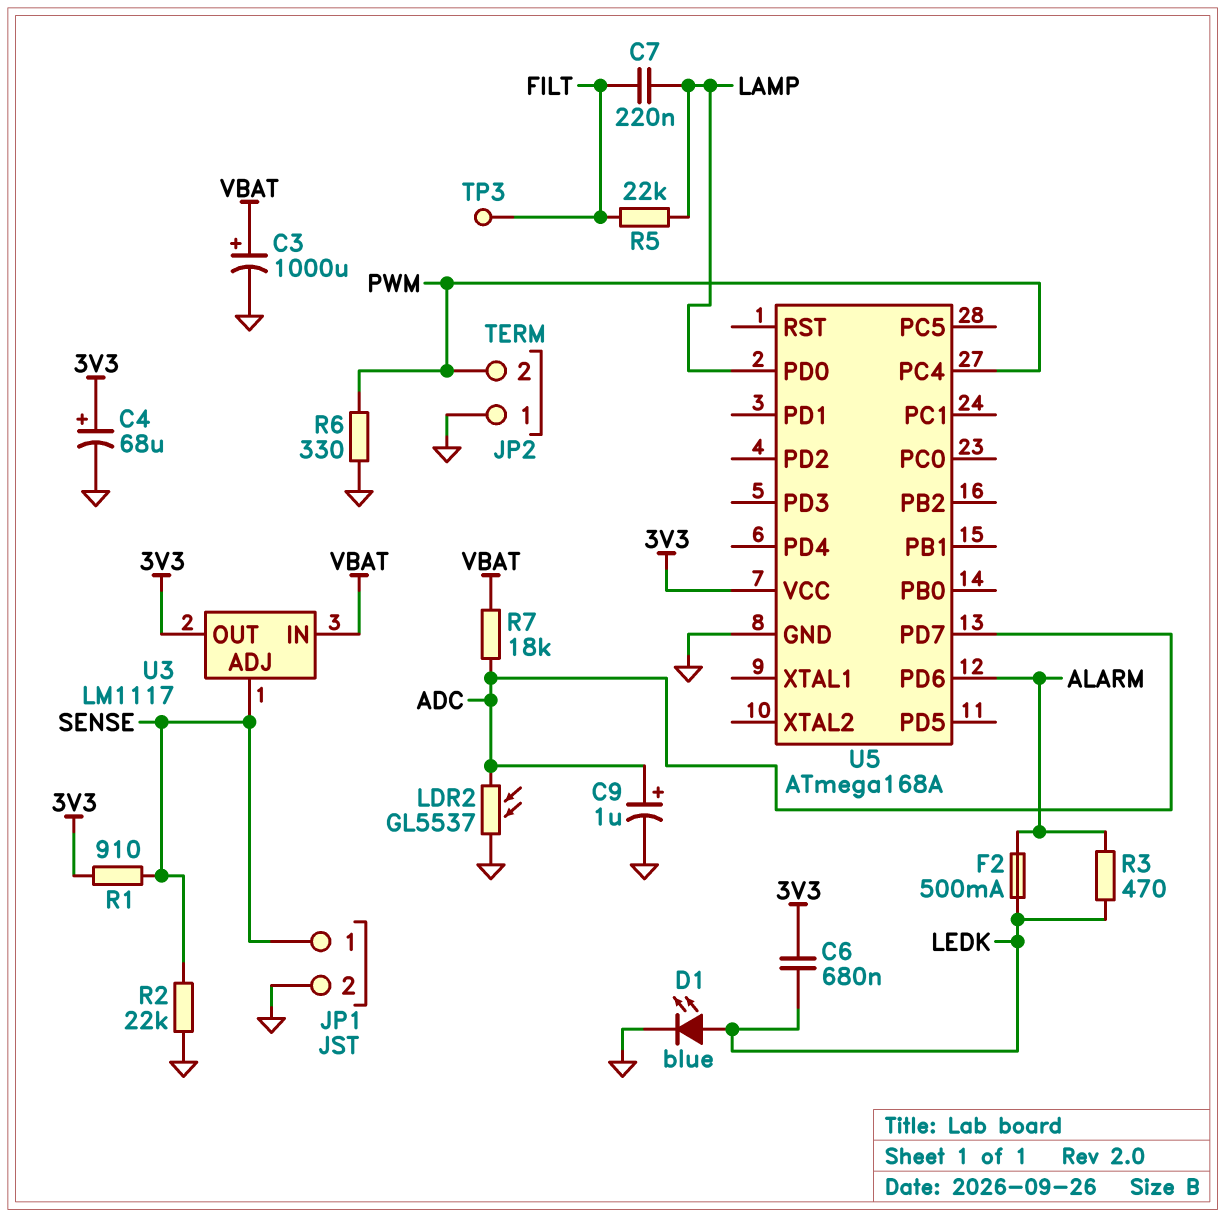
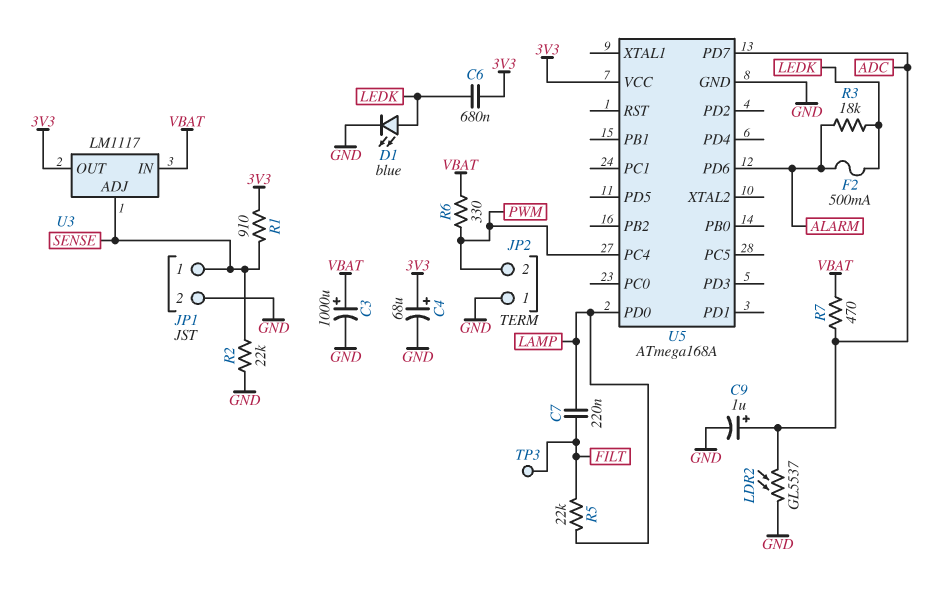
R3: 470 (ALARM, LEDK) -> 18k (ALARM, LEDK)
R6: 330 (GND, PWM) -> 330 (PWM, VBAT)
R7: 18k (ADC, VBAT) -> 470 (ADC, VBAT)

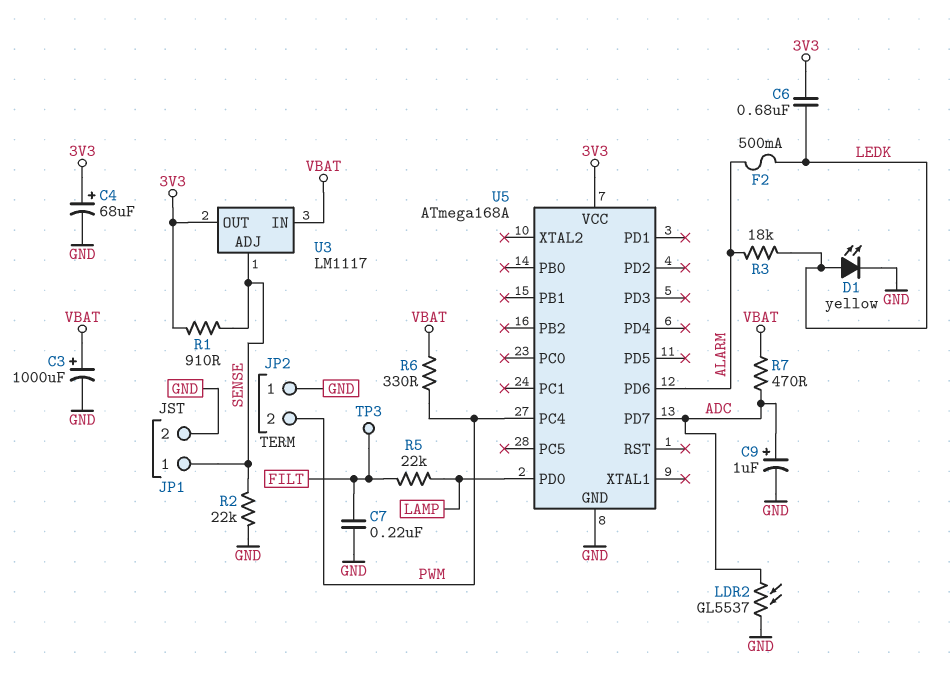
C7: 220nF (FILT, LAMP) -> 220nF (FILT, GND)
D1: LED blue (A LEDK, K GND) -> LED yellow (A LEDK, K GND)

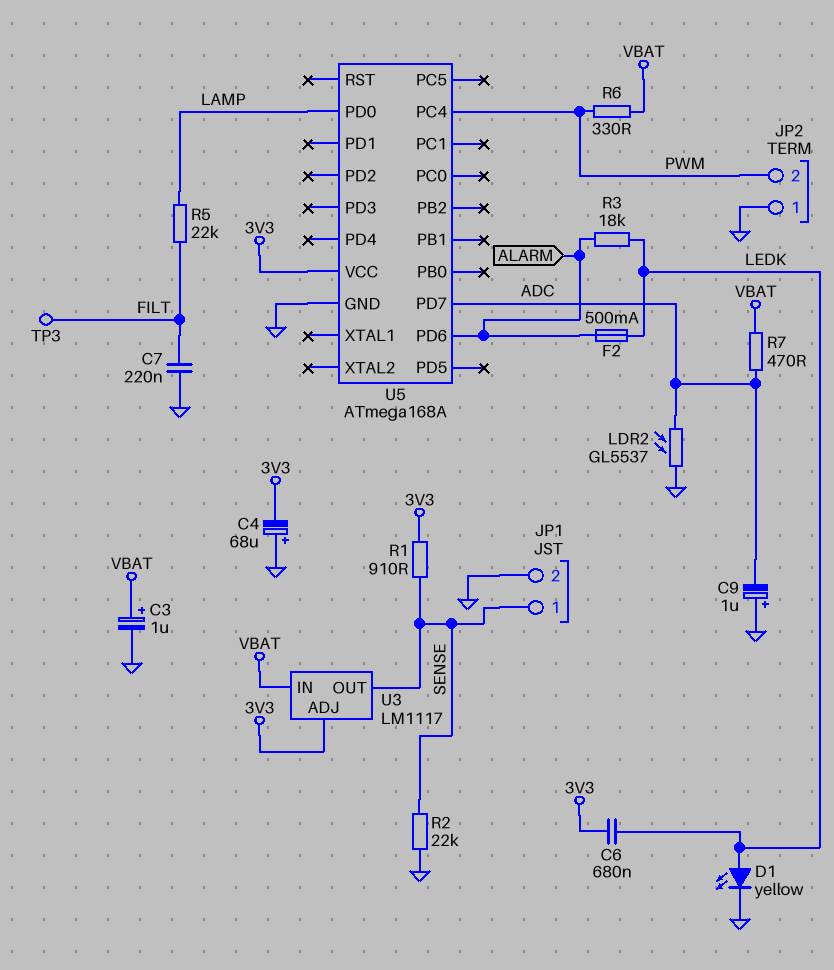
C3: 1000uF (plus VBAT, minus GND) -> 1uF (plus VBAT, minus GND)
C4: 68uF (plus 3V3, minus GND) -> 68uF (plus GND, minus 3V3)
C9: 1uF (plus ADC, minus GND) -> 1uF (plus GND, minus ADC)
U3 pin ADJ: SENSE -> 3V3
U3 pin OUT: 3V3 -> SENSE

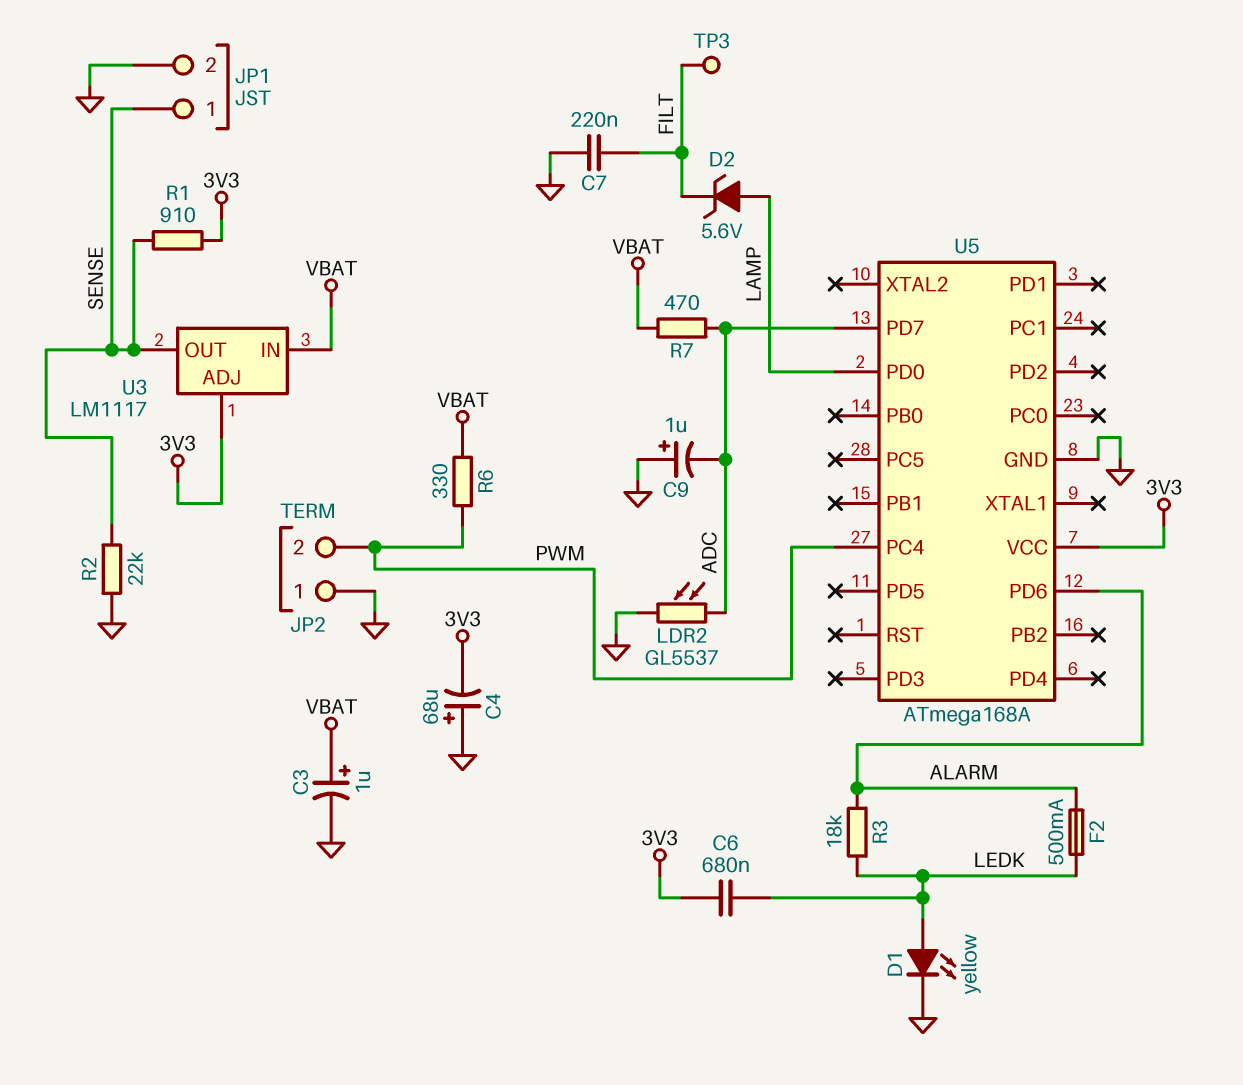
D2: none -> zener 5.6V (A LAMP, K FILT)
R5: 22k (FILT, LAMP) -> none

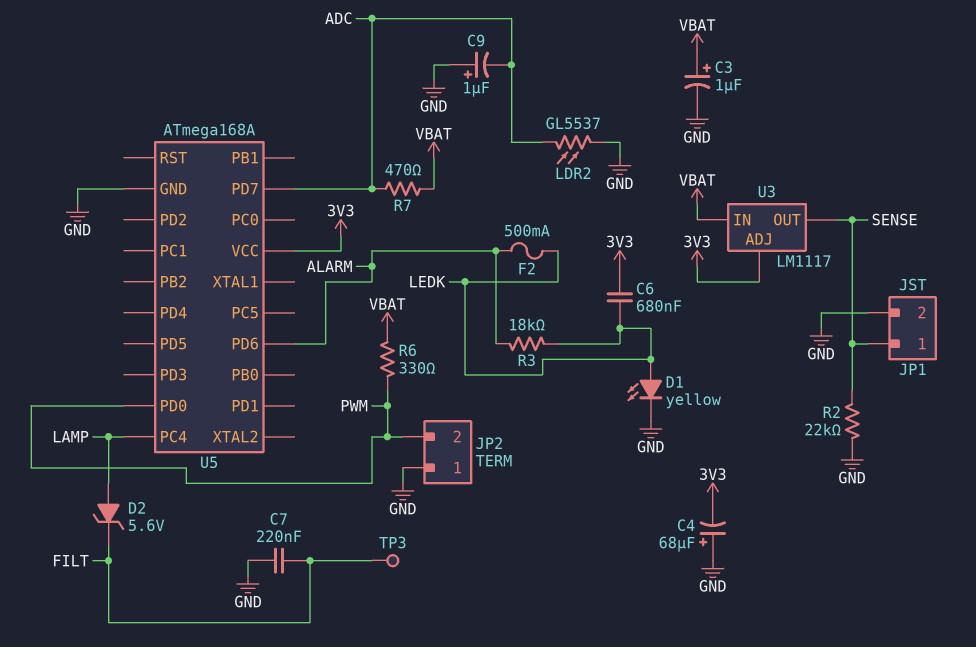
R1: 910 (3V3, SENSE) -> none
U5 pin PC4: PWM -> LAMP
U5 pin PD0: LAMP -> PWM

